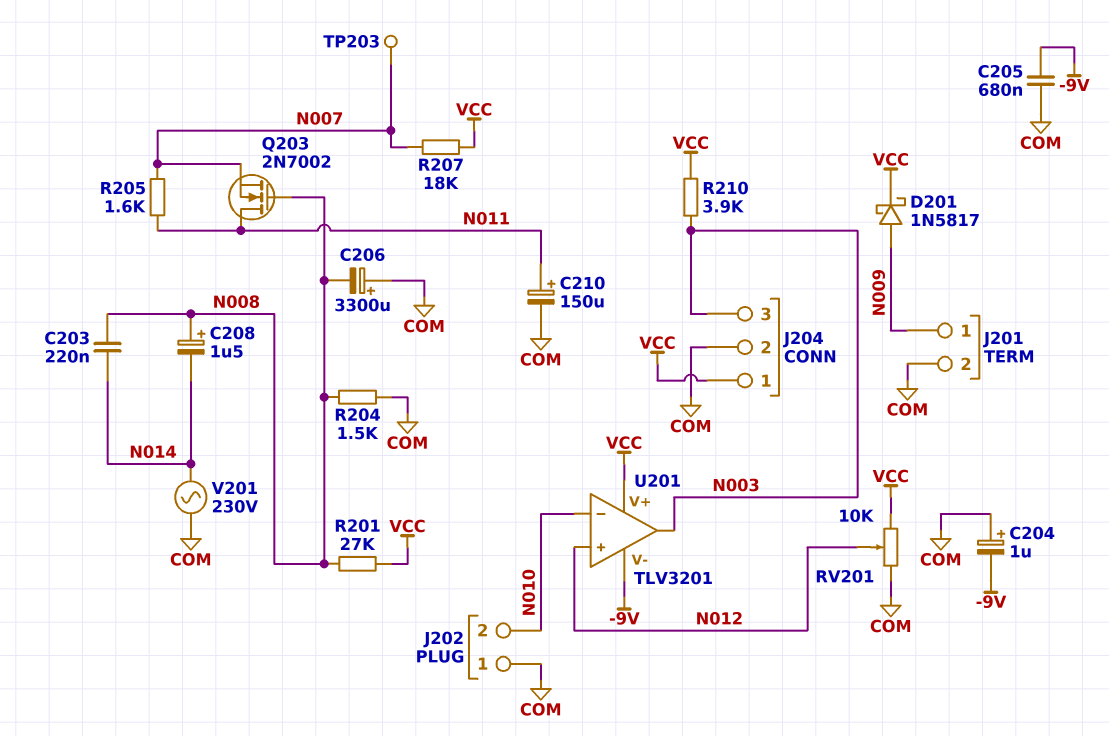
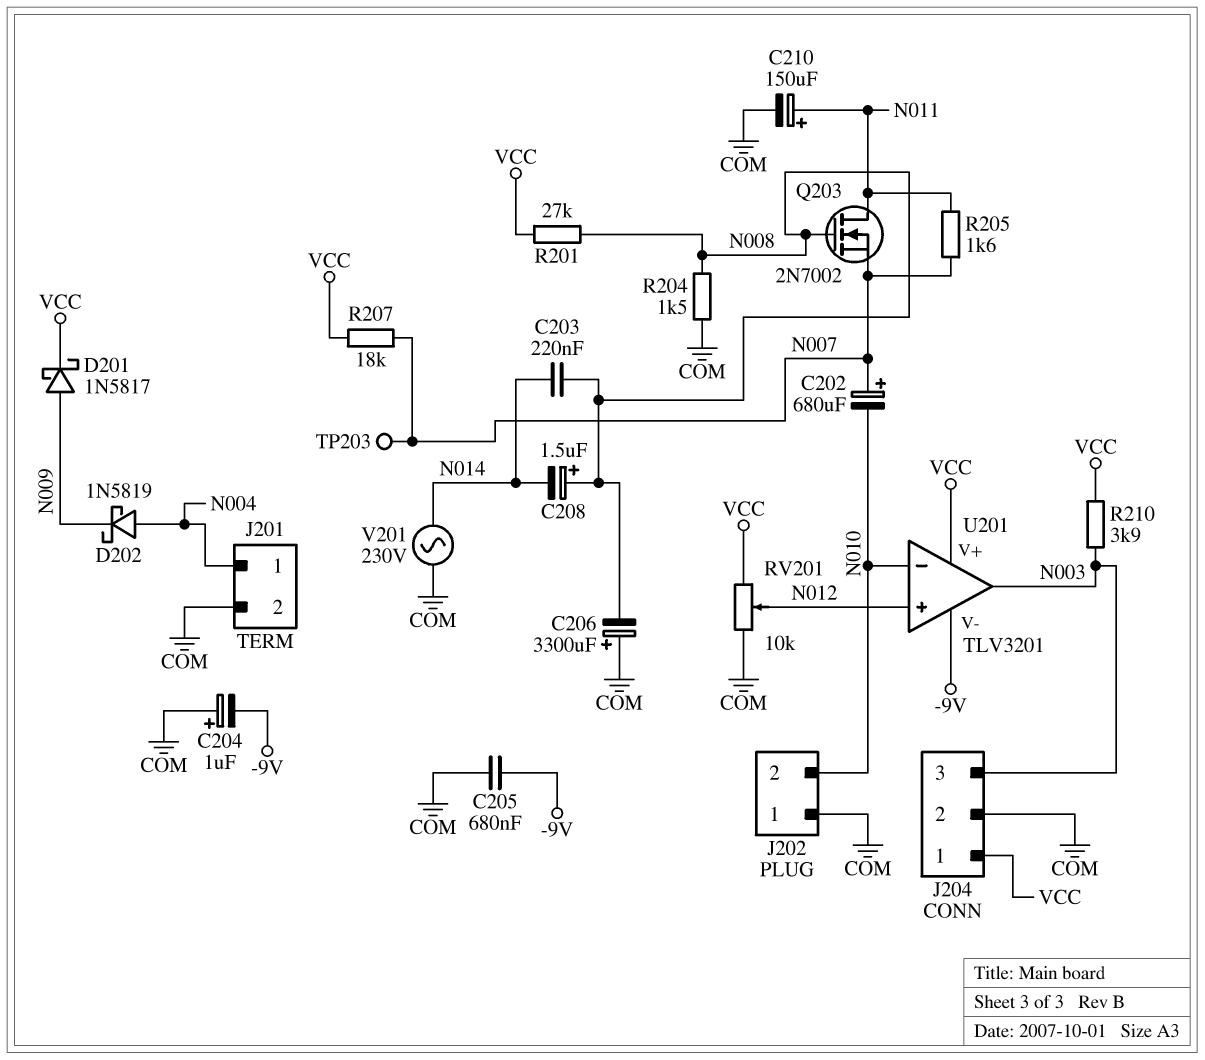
C202: none -> 680uF (plus N007, minus N010)
D202: none -> schottky 1N5819 (A N004, K N009)
J201 pin 1: N009 -> N004

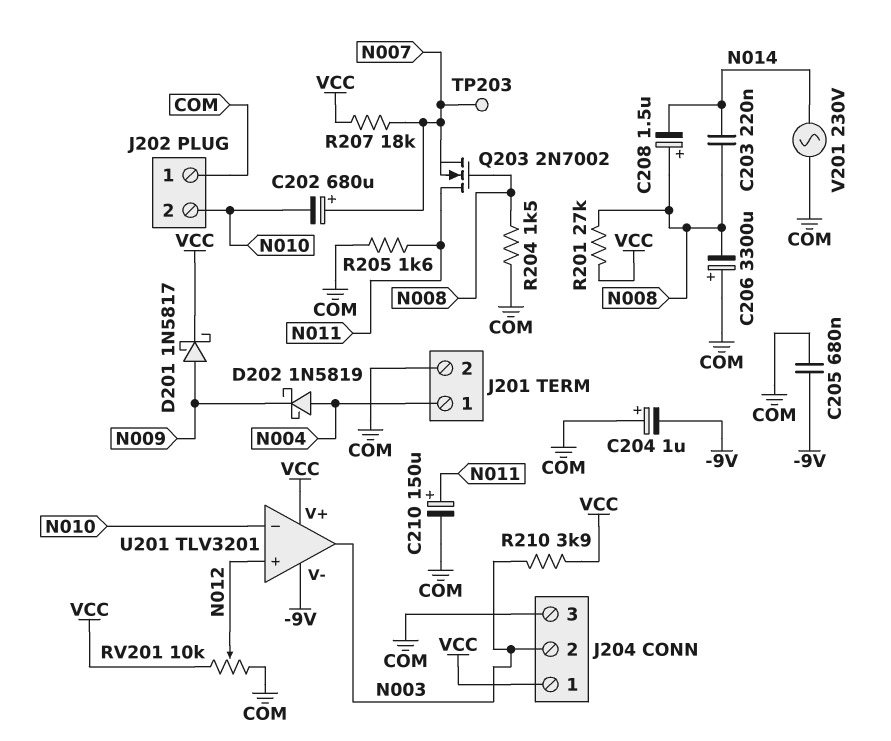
J204 pin 2: COM -> N003
J204 pin 3: N003 -> COM
R205: 1.6k (N007, N011) -> 1.6k (COM, N011)

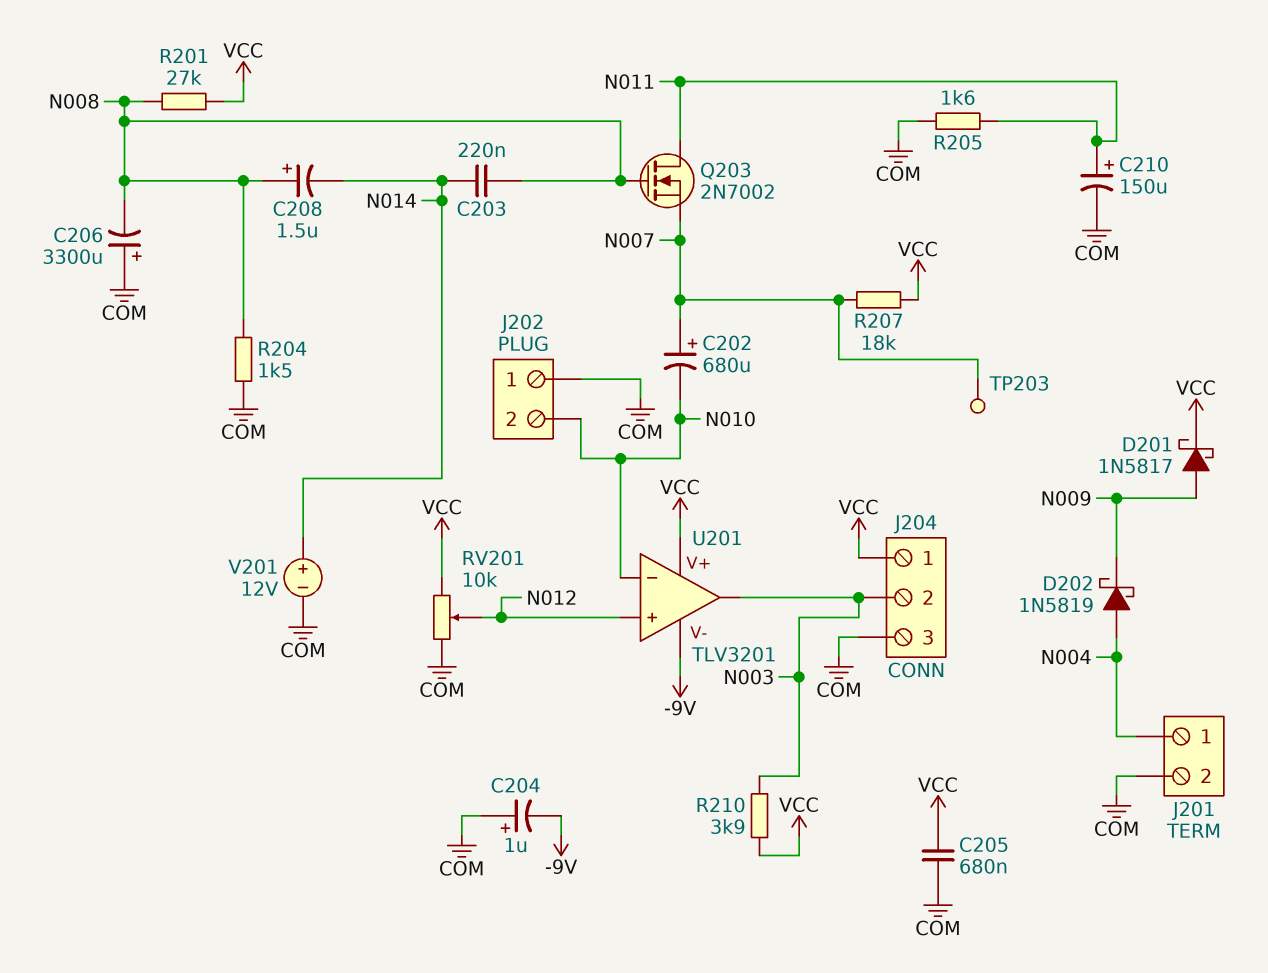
C205: 680nF (-9V, COM) -> 680nF (COM, VCC)
V201: AC 230V (COM, N014) -> 12V (plus N014, minus COM)

